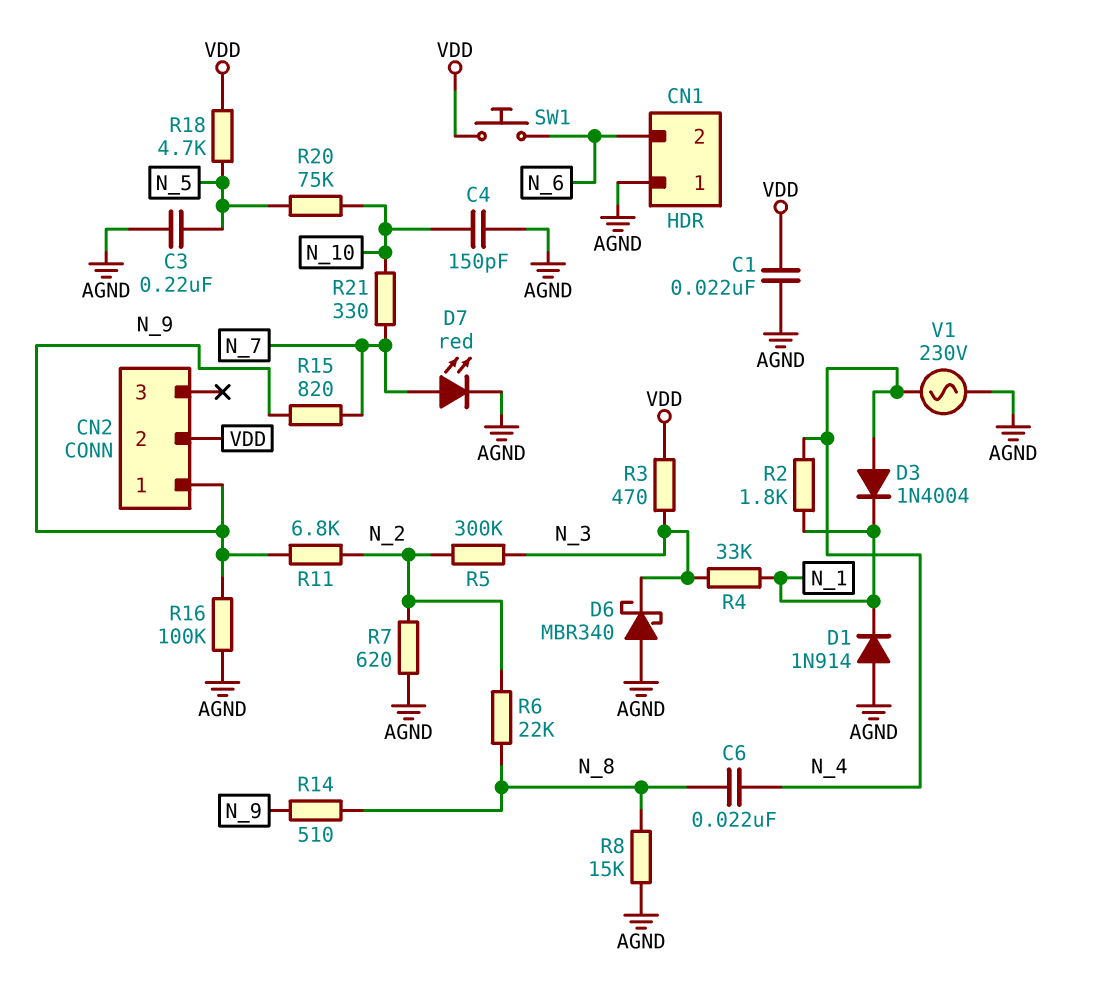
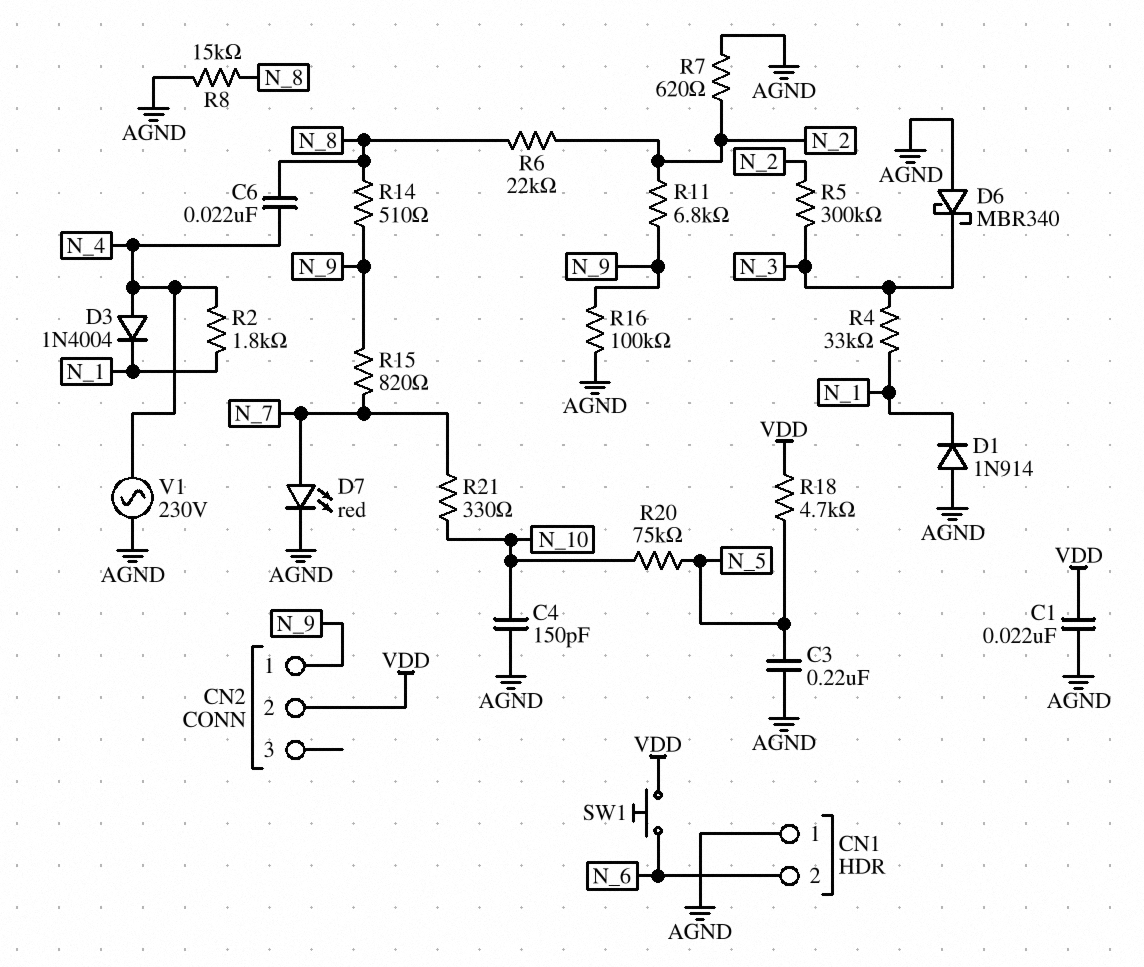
R3: 470 (N_3, VDD) -> none

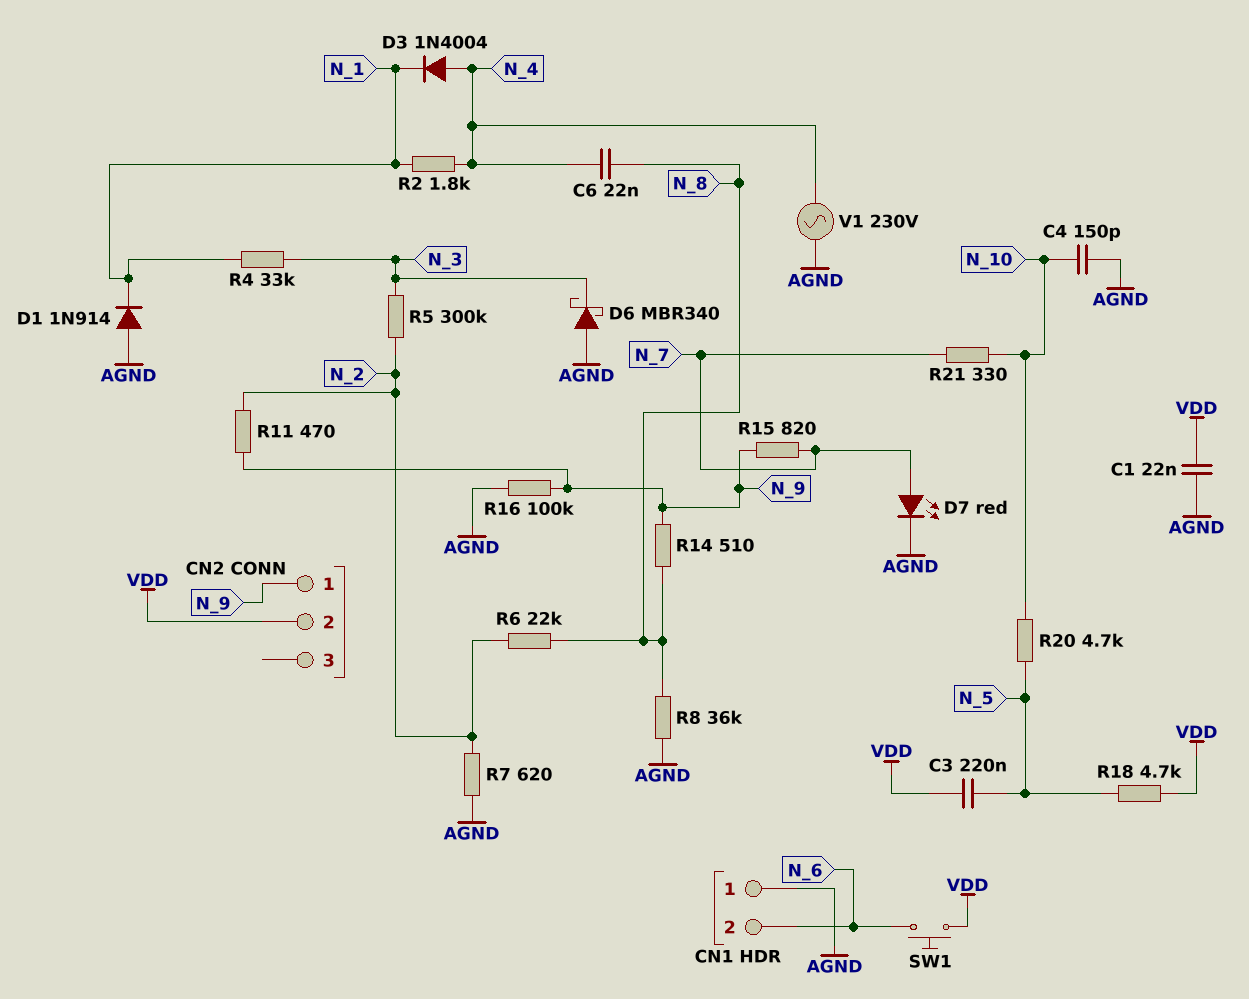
C3: 220nF (AGND, N_5) -> 220nF (N_5, VDD)
R8: 15k (AGND, N_8) -> 36k (AGND, N_8)
R11: 6.8k (N_2, N_9) -> 470 (N_2, N_9)
R20: 75k (N_5, N_10) -> 4.7k (N_5, N_10)

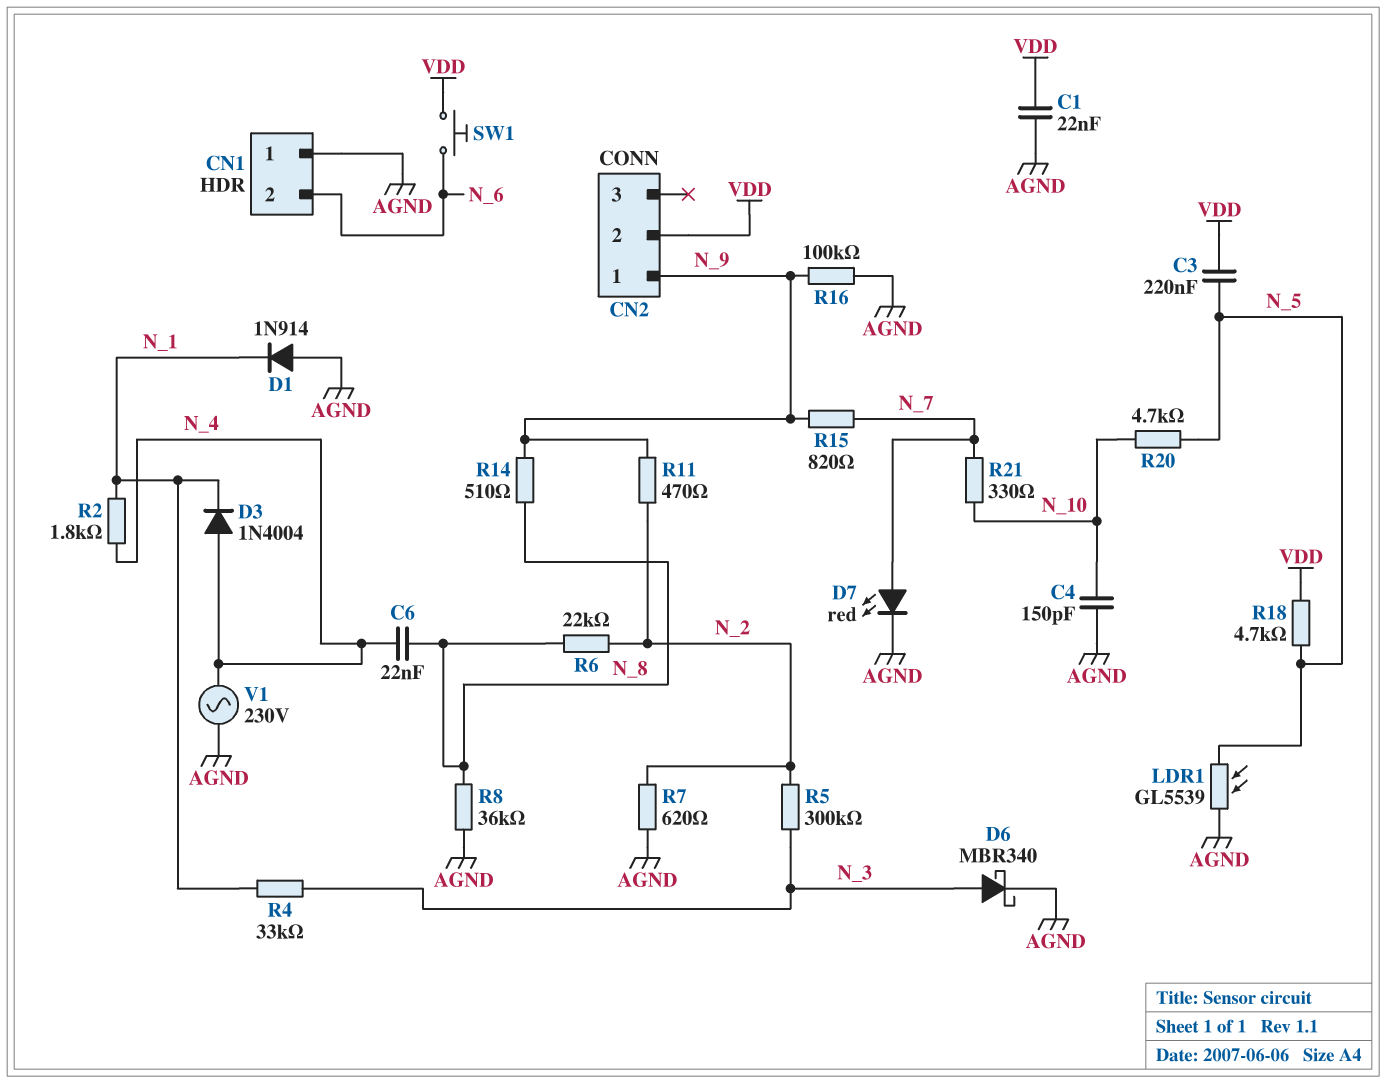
D6: schottky MBR340 (A AGND, K N_3) -> schottky MBR340 (A N_3, K AGND)
LDR1: none -> GL5539 (AGND, N_5)

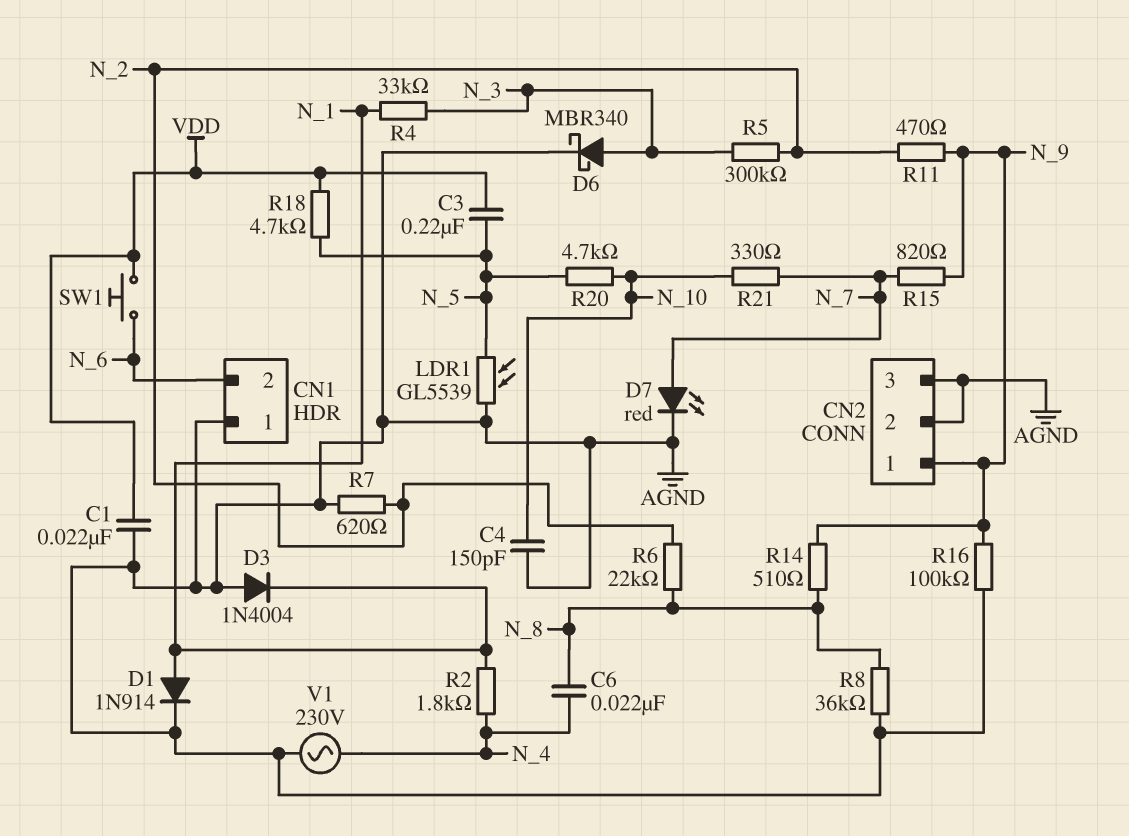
CN2 pin 2: VDD -> AGND
CN2 pin 3: none -> AGND
D1: diode 1N914 (A AGND, K N_1) -> diode 1N914 (A N_1, K AGND)
D3: diode 1N4004 (A N_4, K N_1) -> diode 1N4004 (A AGND, K N_1)

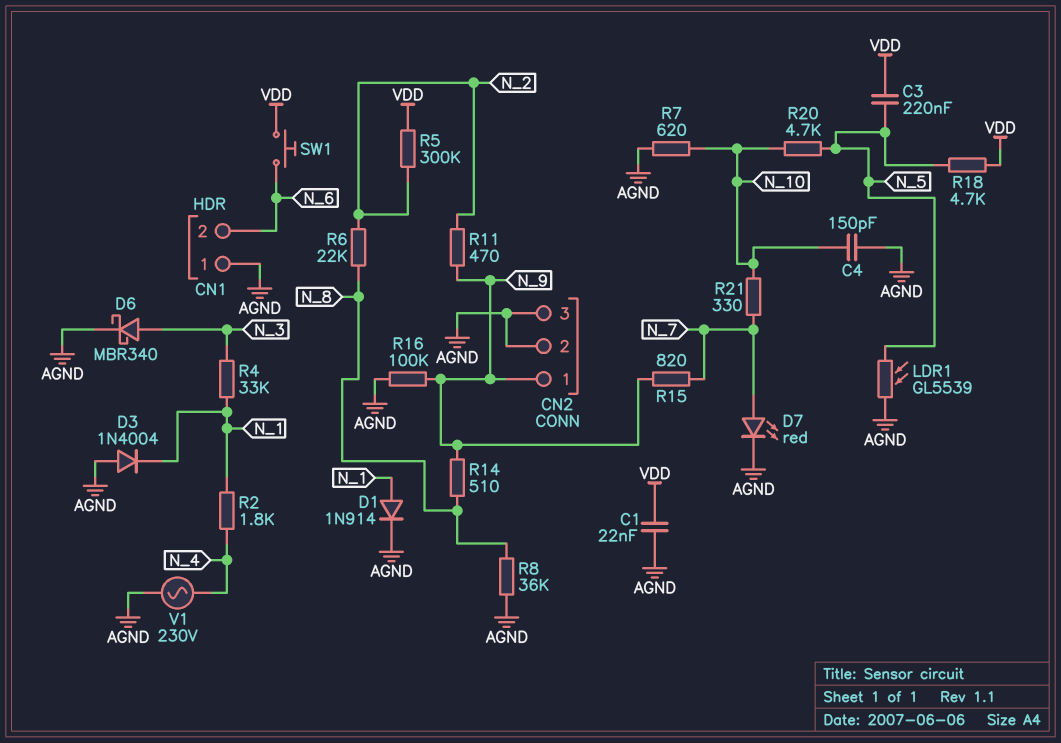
C6: 22nF (N_4, N_8) -> none
R5: 300k (N_2, N_3) -> 300k (N_2, VDD)
R7: 620 (AGND, N_2) -> 620 (AGND, N_10)

